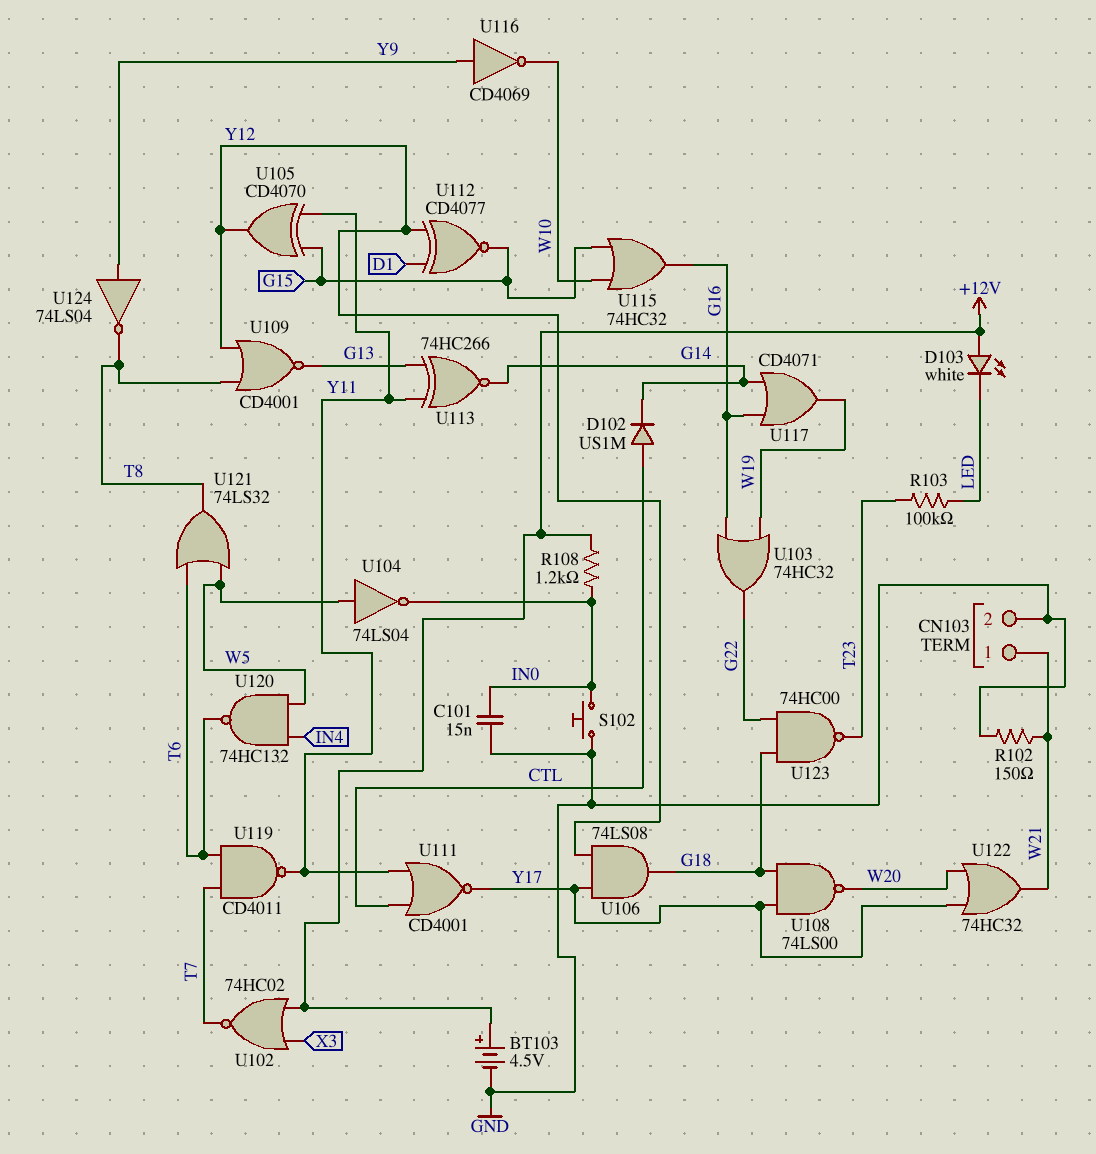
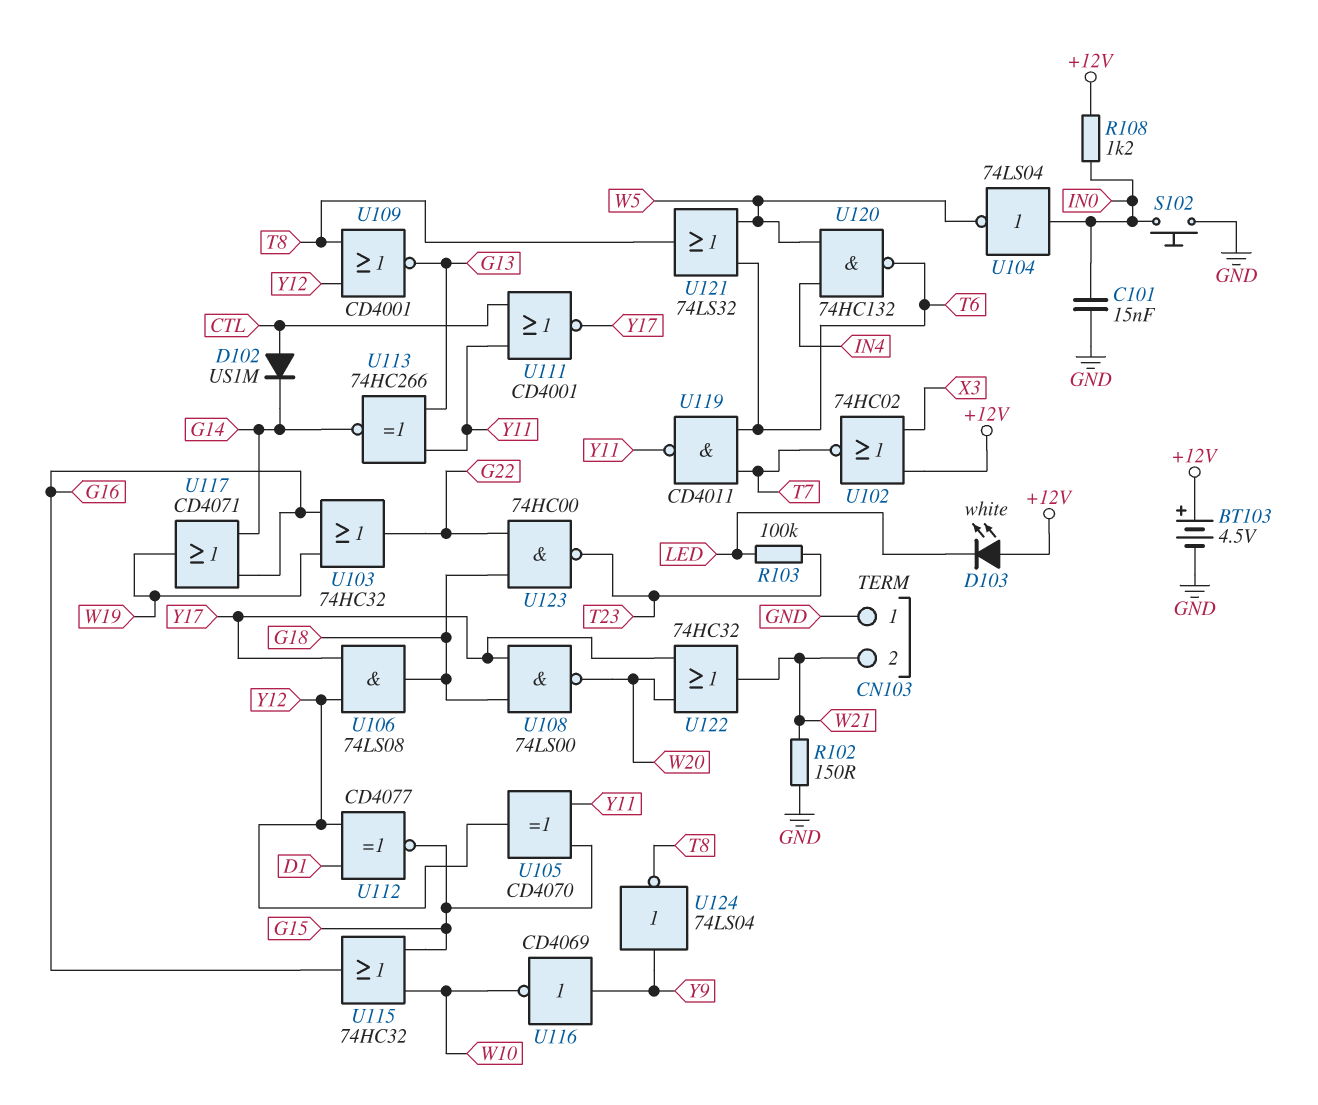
CN103 pin 1: W21 -> GND
CN103 pin 2: GND -> W21
U104: NOT 74LS04 (in W5, out IN0) -> NOT 74LS04 (in IN0, out W5)

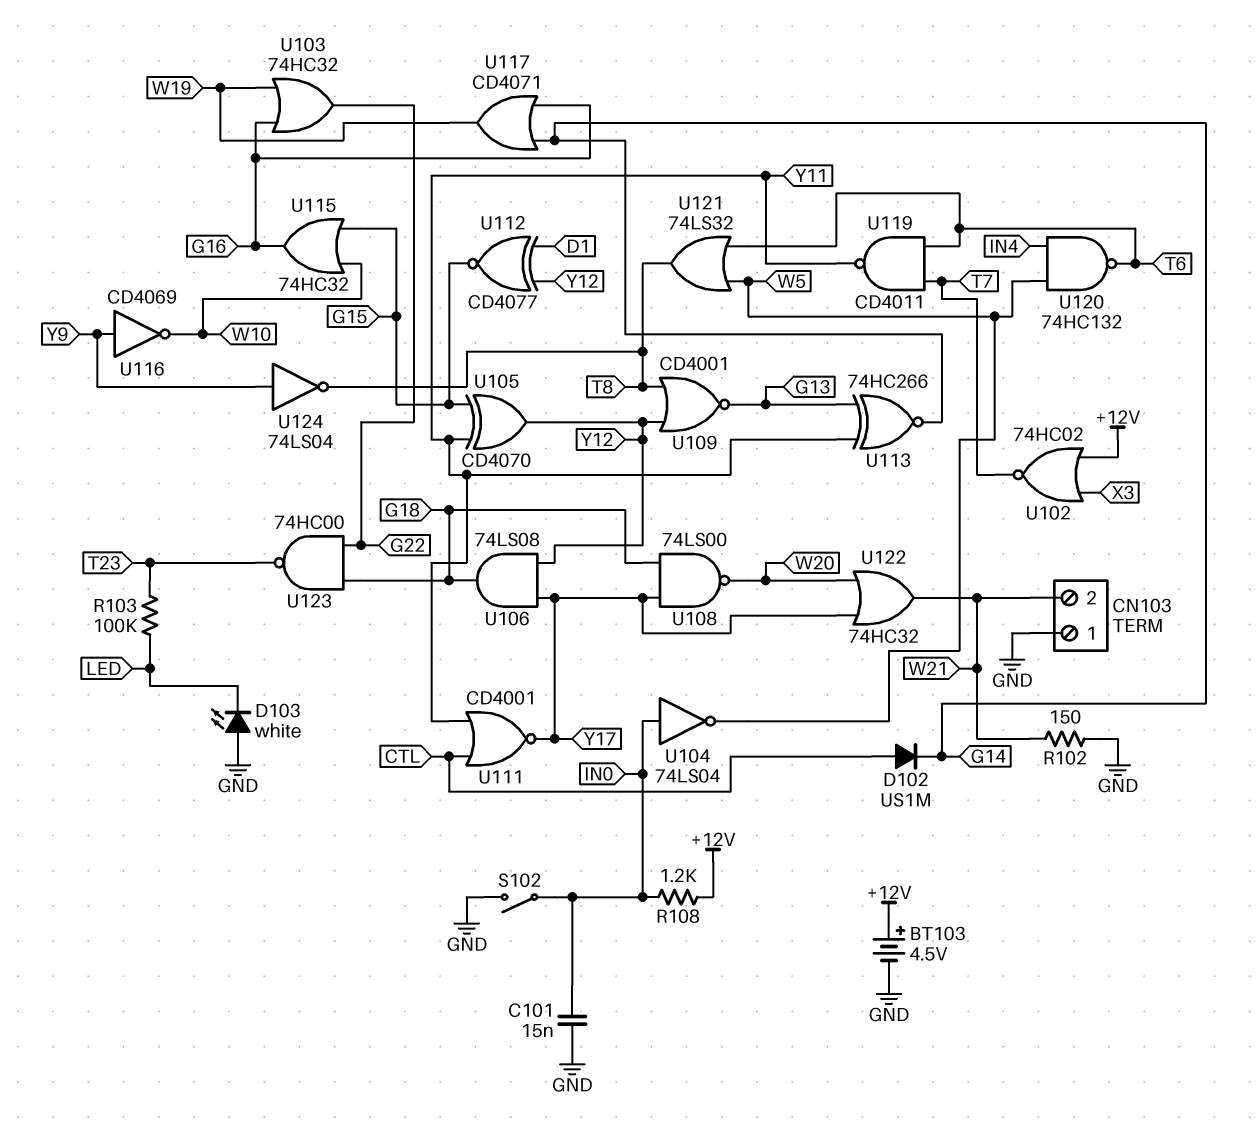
D103: LED white (A +12V, K LED) -> LED white (A GND, K LED)
S102: button (GND, IN0) -> switch (GND, IN0)

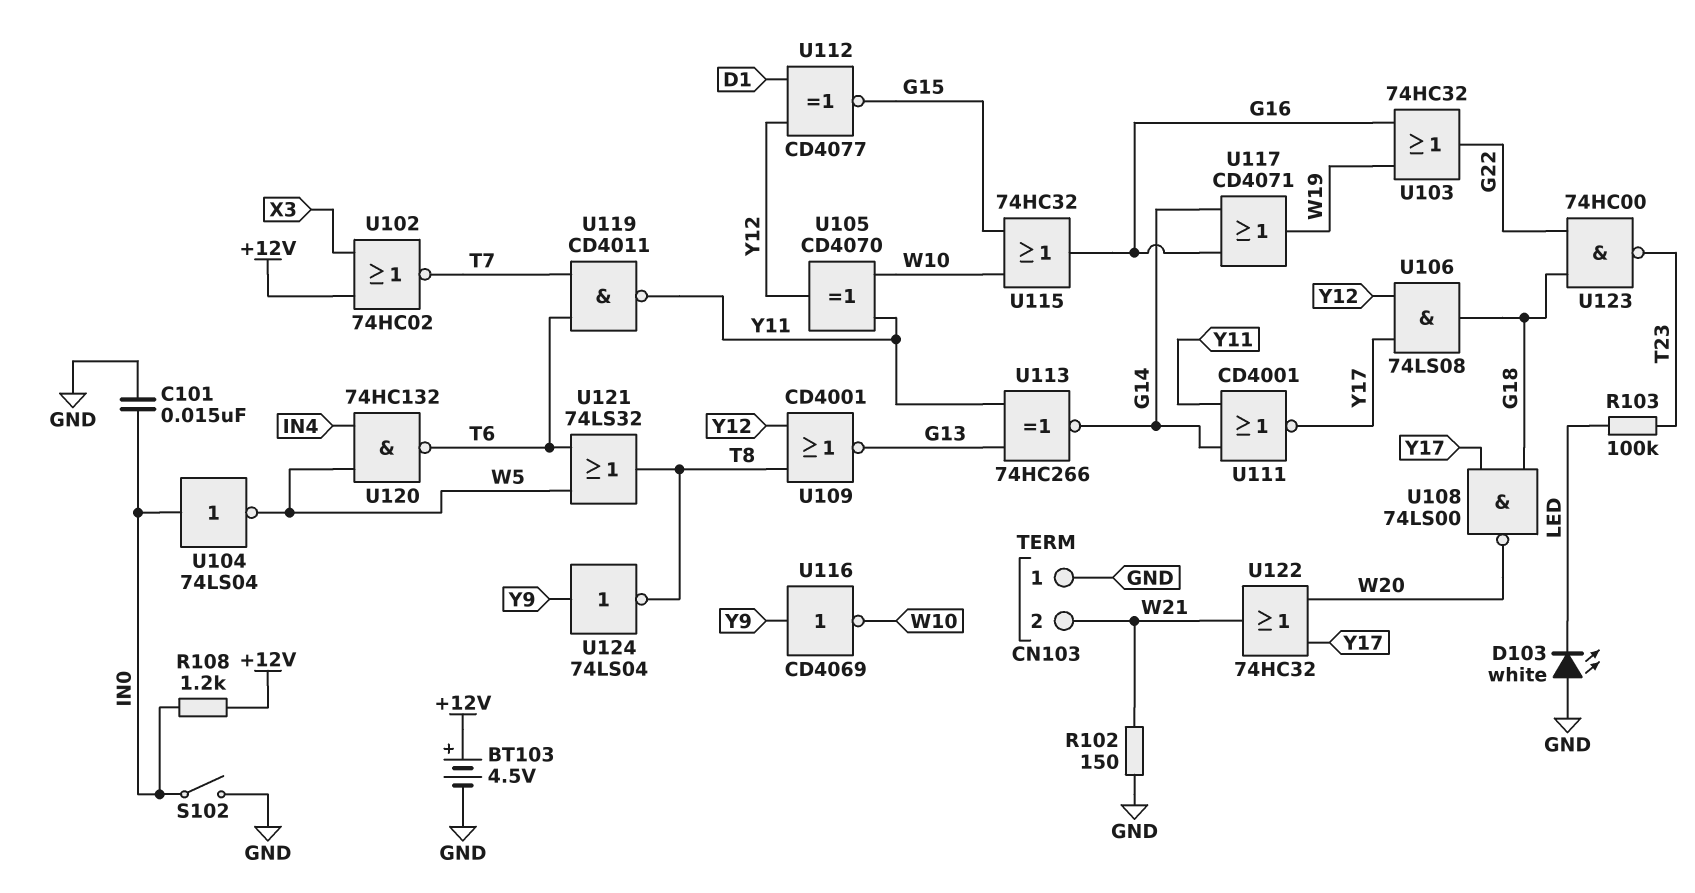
D102: diode US1M (A CTL, K G14) -> none
U105: XOR CD4070 (in G15, in Y11, out Y12) -> XOR CD4070 (in W10, in Y11, out Y12)
U111: NOR CD4001 (in CTL, in Y11, out Y17) -> NOR CD4001 (in G14, in Y11, out Y17)

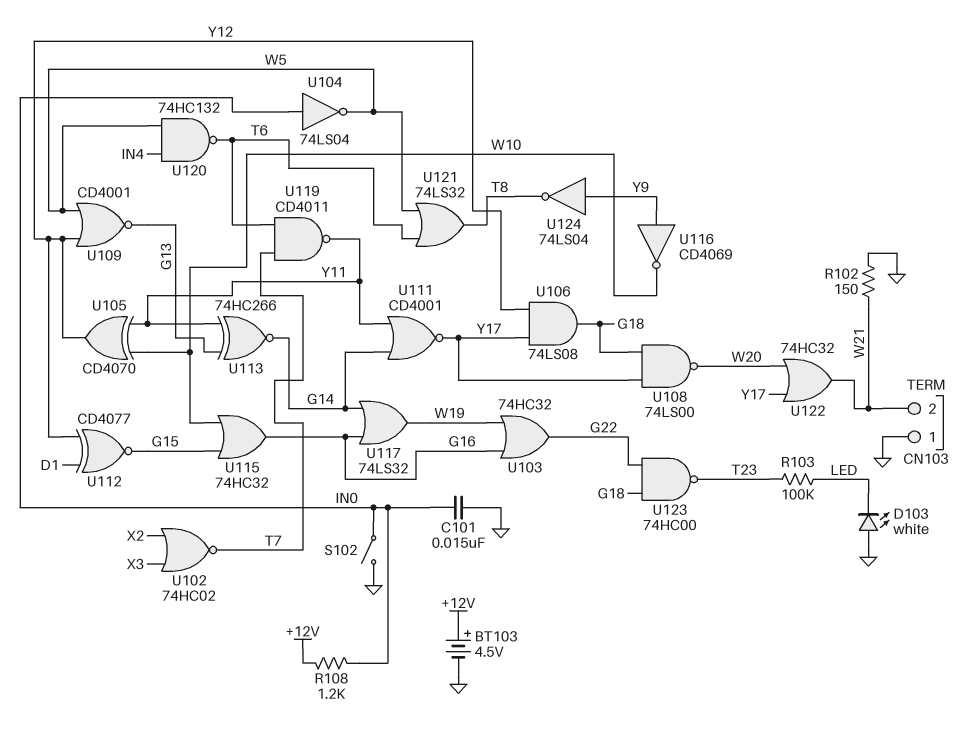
U102: NOR 74HC02 (in +12V, in X3, out T7) -> NOR 74HC02 (in X2, in X3, out T7)
U109: NOR CD4001 (in T8, in Y12, out G13) -> NOR CD4001 (in W5, in Y12, out G13)
U117: OR CD4071 (in G14, in G16, out W19) -> OR 74LS32 (in G14, in G16, out W19)

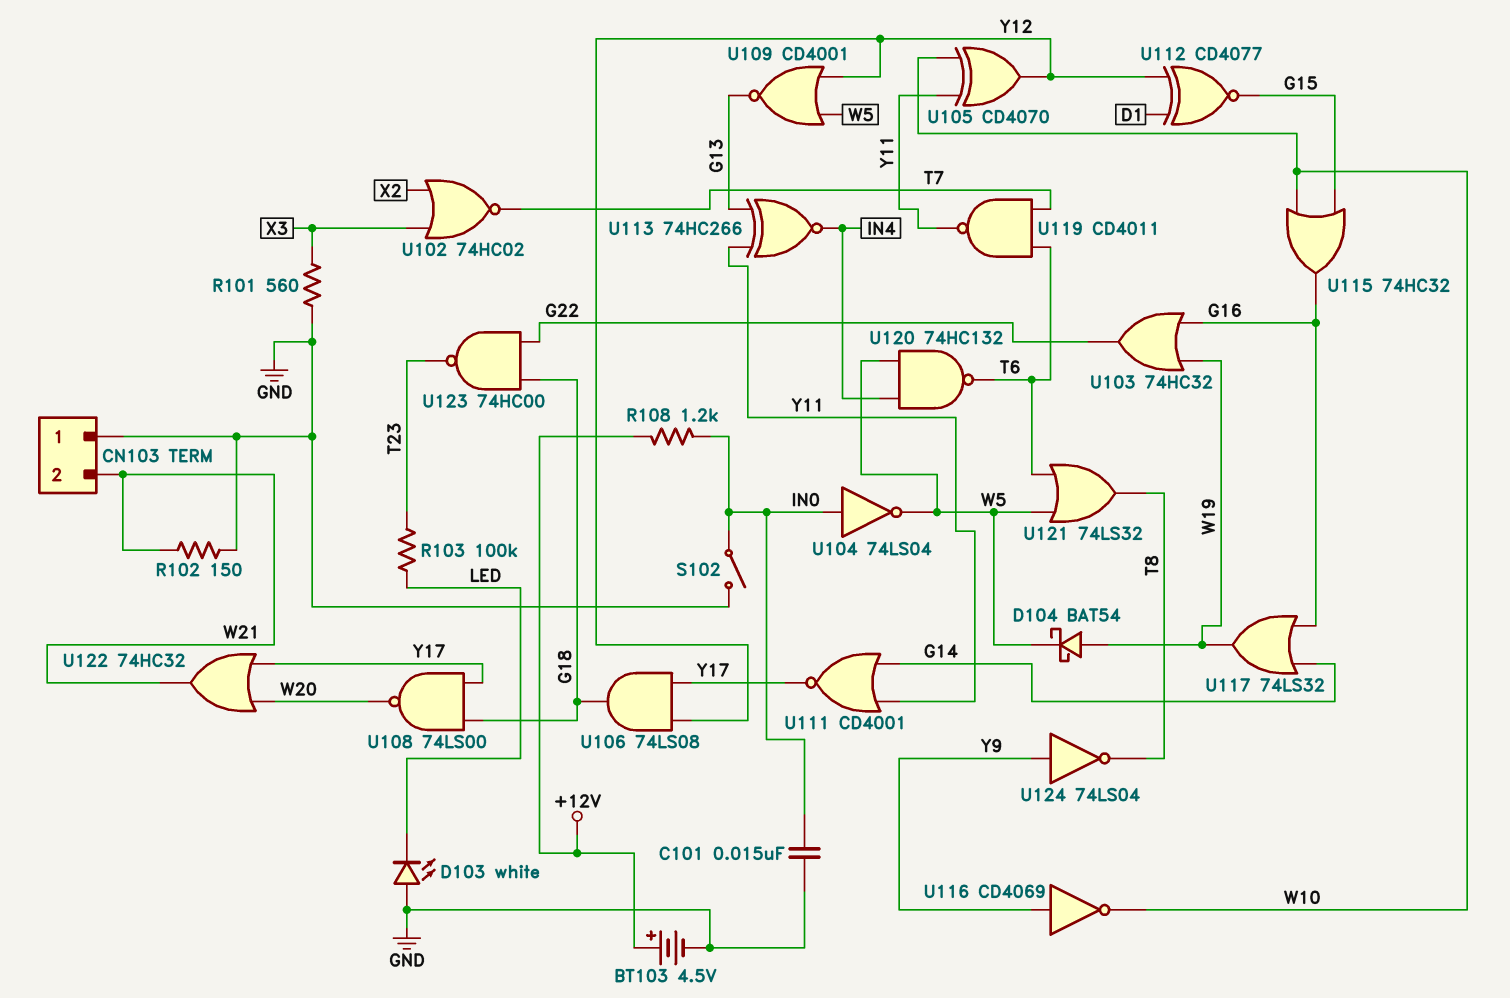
D104: none -> schottky BAT54 (A W19, K W5)
R101: none -> 560 (GND, X3)
U113: XNOR 74HC266 (in G13, in Y11, out G14) -> XNOR 74HC266 (in G13, in Y11, out IN4)

